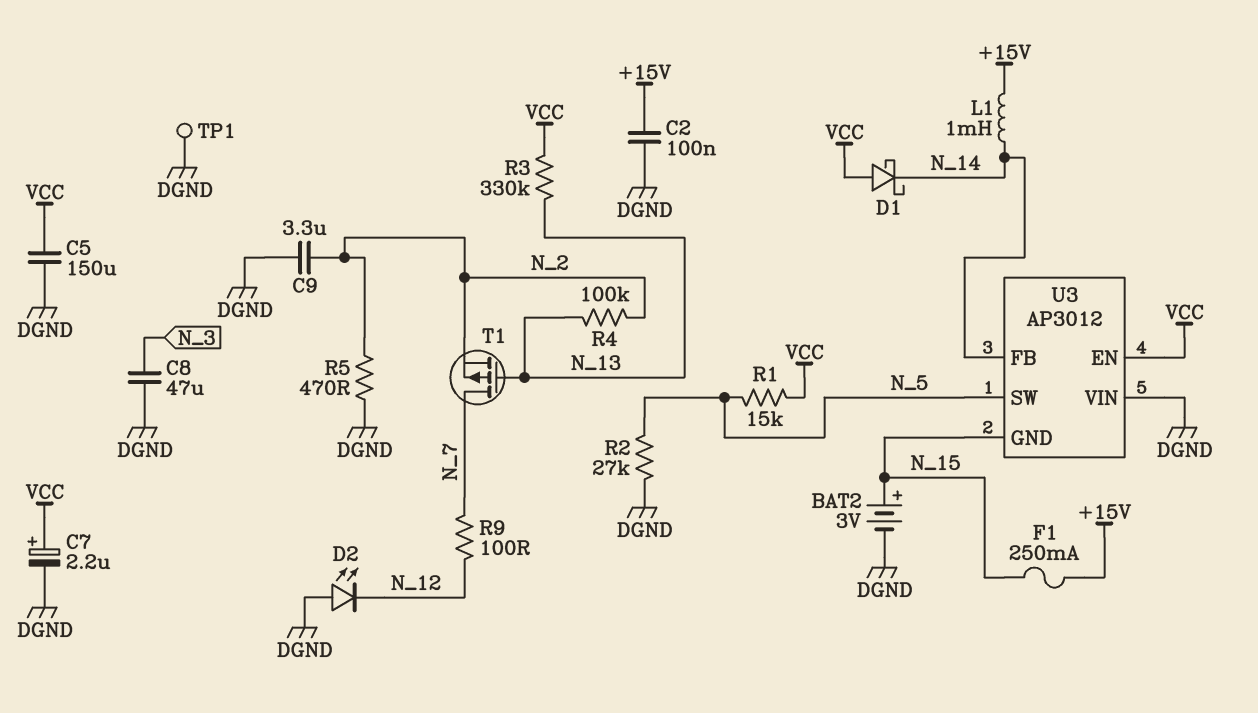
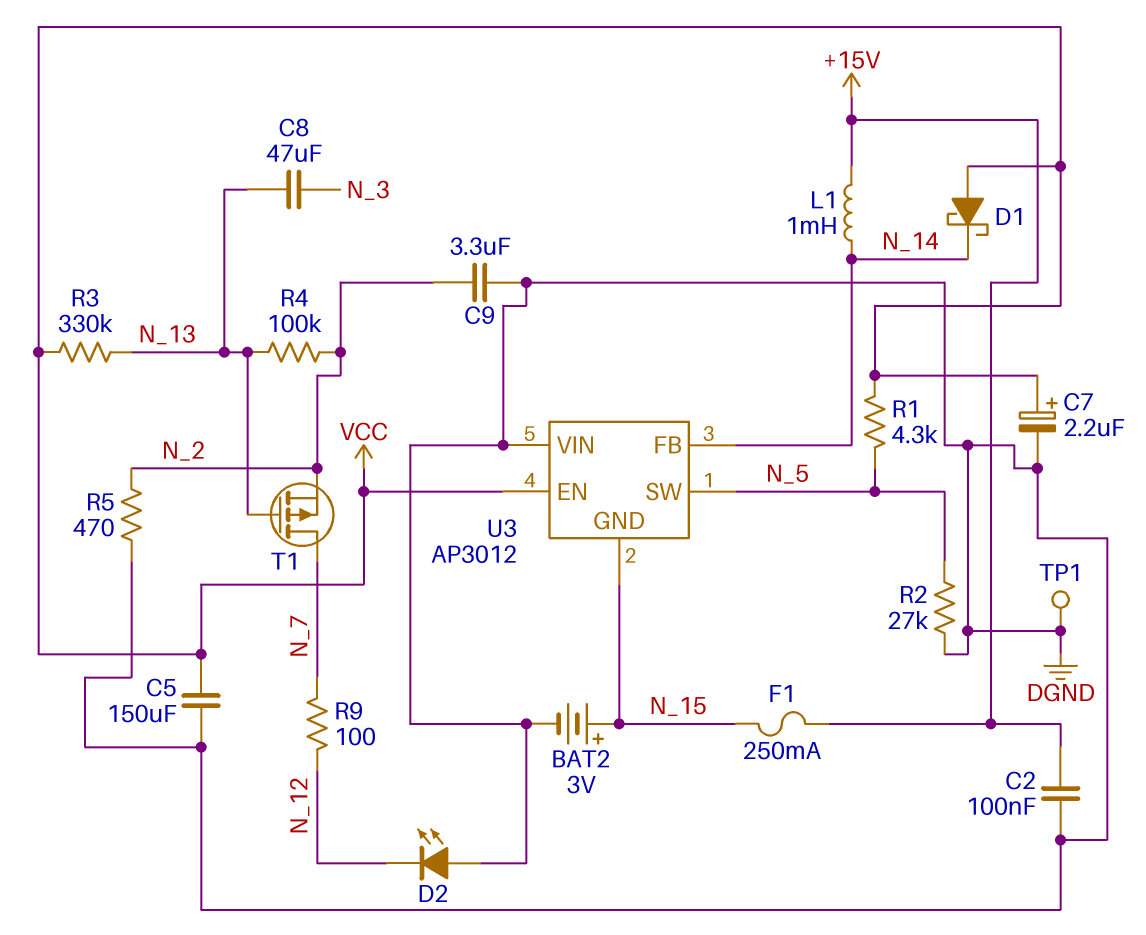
C8: 47uF (DGND, N_3) -> 47uF (N_3, N_13)
R1: 15k (N_5, VCC) -> 4.3k (N_5, VCC)

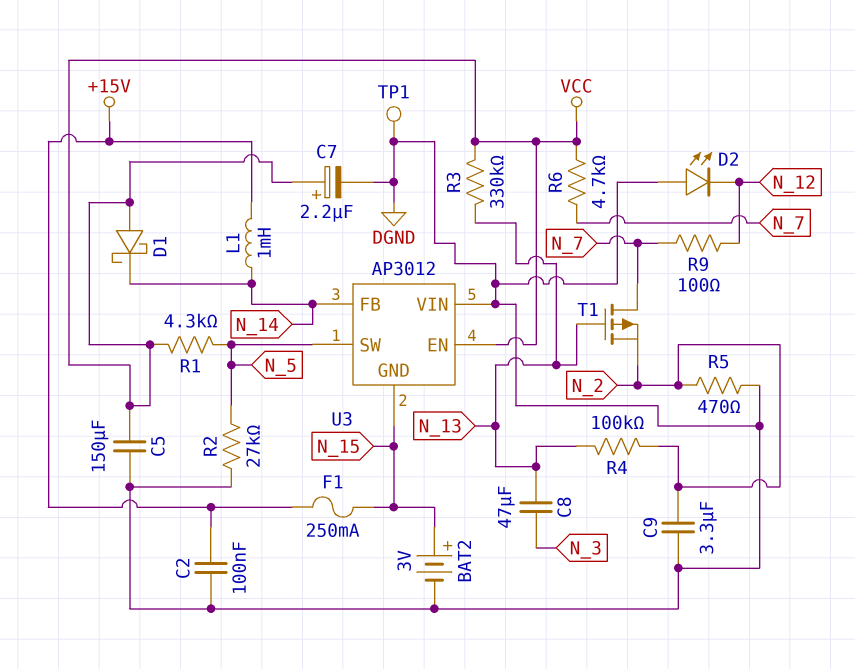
R6: none -> 4.7k (N_7, VCC)

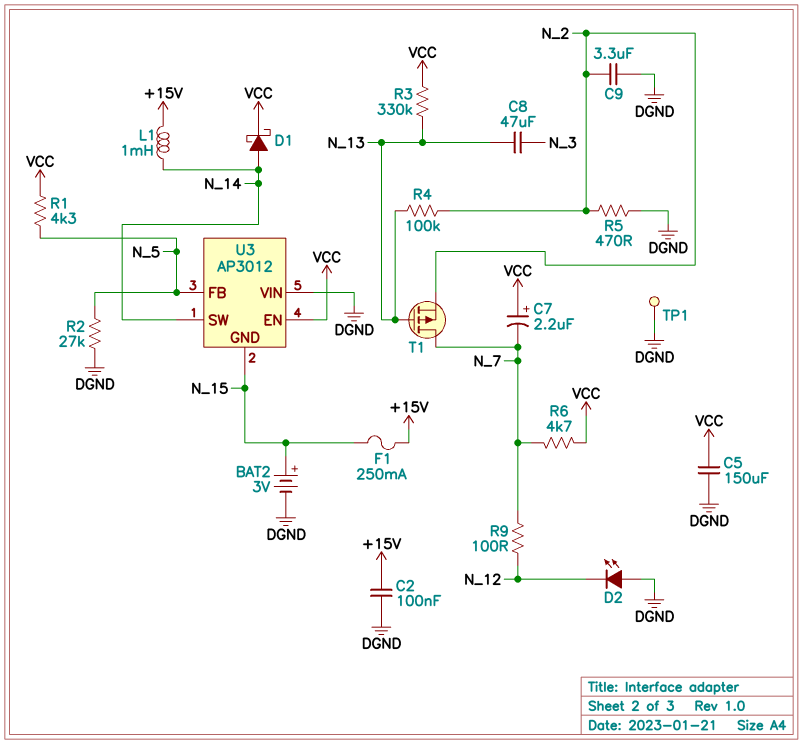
C7: 2.2uF (plus VCC, minus DGND) -> 2.2uF (plus VCC, minus N_7)
D1: schottky (A VCC, K N_14) -> schottky (A N_14, K VCC)
U3 pin FB: N_14 -> N_5
U3 pin SW: N_5 -> N_14

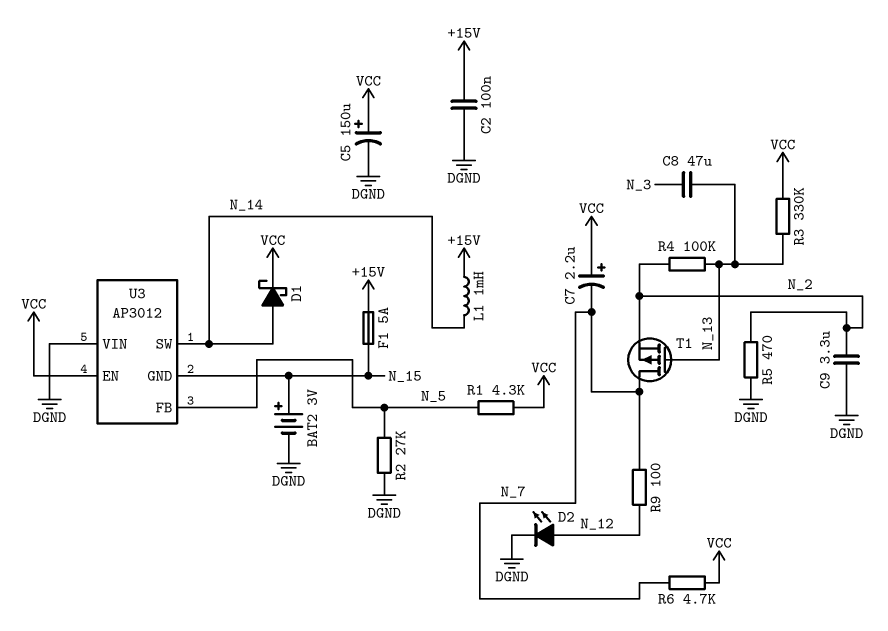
C5: 150uF (DGND, VCC) -> 150uF (plus VCC, minus DGND)
D2: LED (A DGND, K N_12) -> LED (A N_12, K DGND)
F1: 250mA (+15V, N_15) -> 5A (+15V, N_15)
TP1: test point (DGND) -> none

